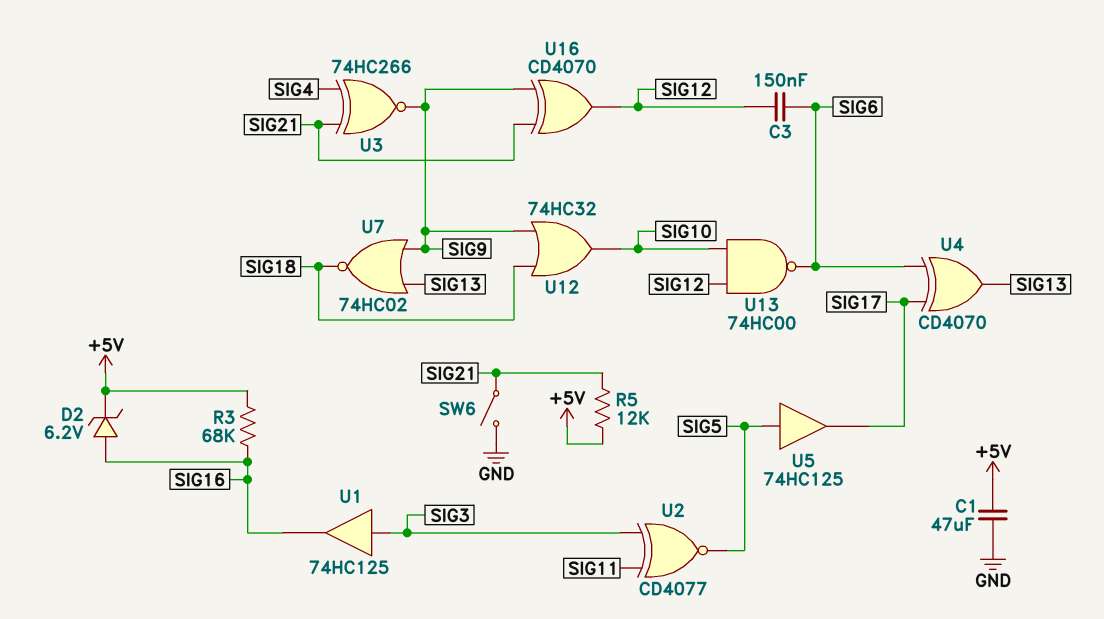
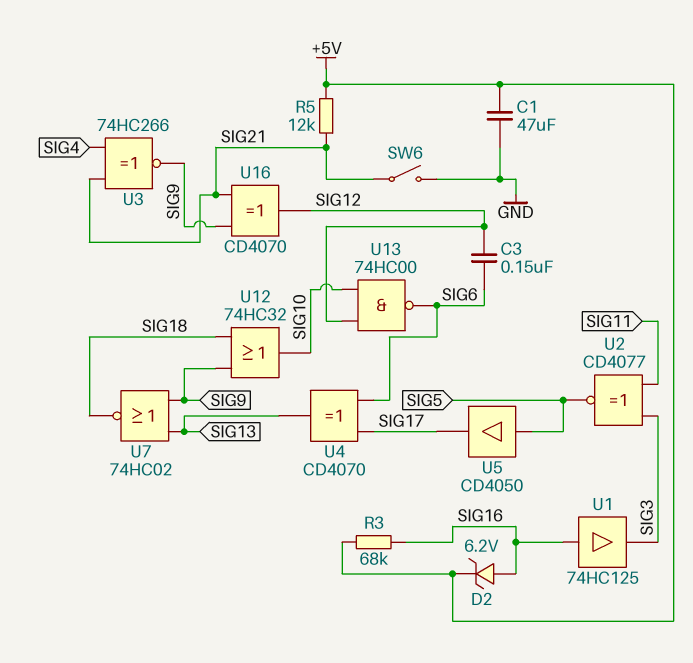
U1: buffer 74HC125 (in SIG3, out SIG16) -> buffer 74HC125 (in SIG16, out SIG3)
U5: buffer 74HC125 (in SIG5, out SIG17) -> buffer CD4050 (in SIG5, out SIG17)

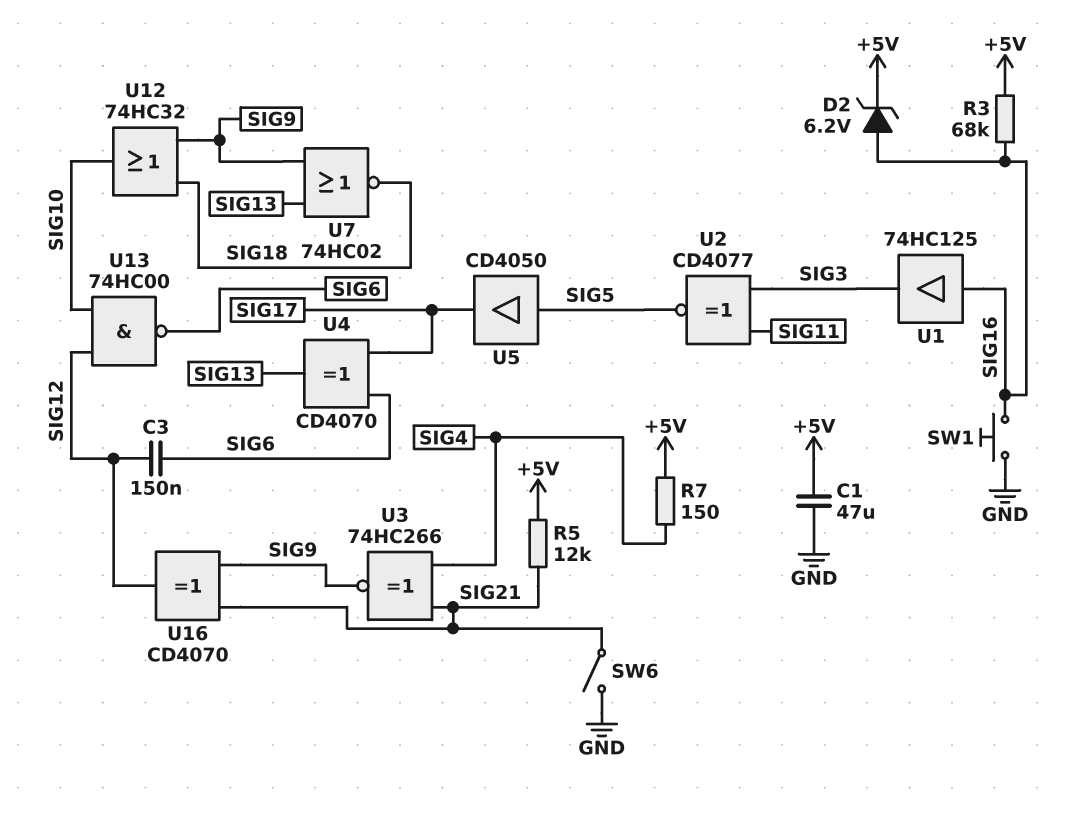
R7: none -> 150 (+5V, SIG4)
SW1: none -> button (GND, SIG16)

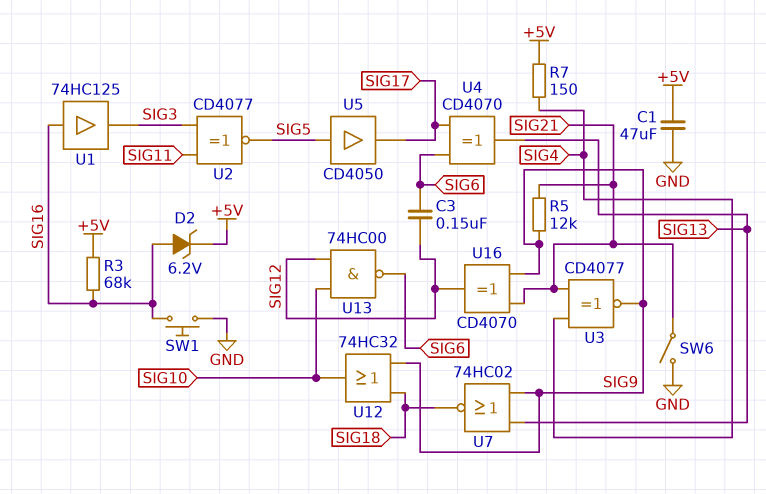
R5: 12k (+5V, SIG21) -> 12k (SIG9, SIG21)
U3: XNOR 74HC266 (in SIG4, in SIG21, out SIG9) -> XNOR CD4077 (in SIG4, in SIG21, out SIG9)

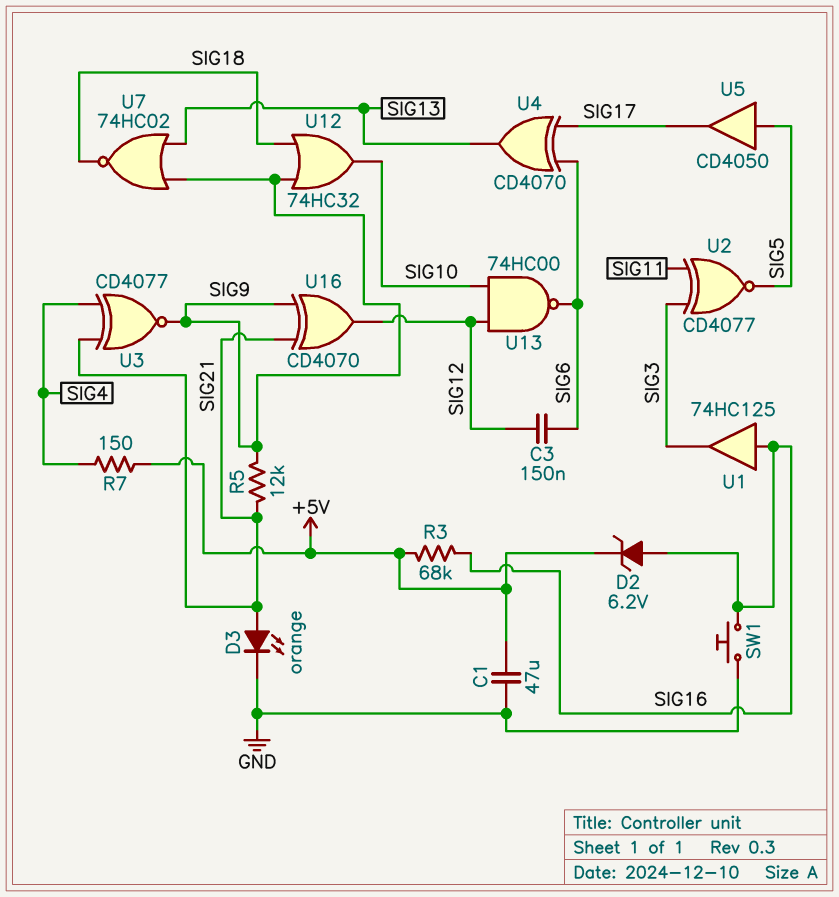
D3: none -> LED orange (A SIG21, K GND)
SW6: switch (GND, SIG21) -> none

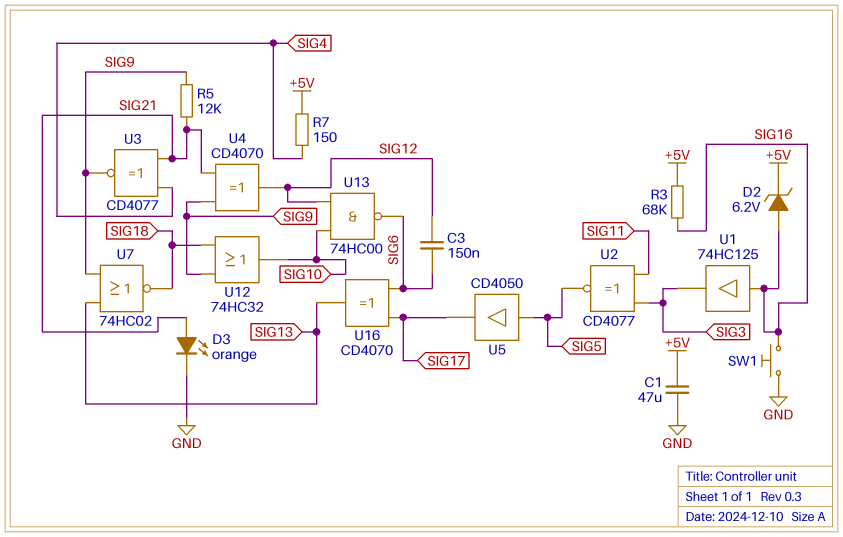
U4: XOR CD4070 (in SIG6, in SIG17, out SIG13) -> XOR CD4070 (in SIG9, in SIG21, out SIG12)
U16: XOR CD4070 (in SIG9, in SIG21, out SIG12) -> XOR CD4070 (in SIG6, in SIG17, out SIG13)

